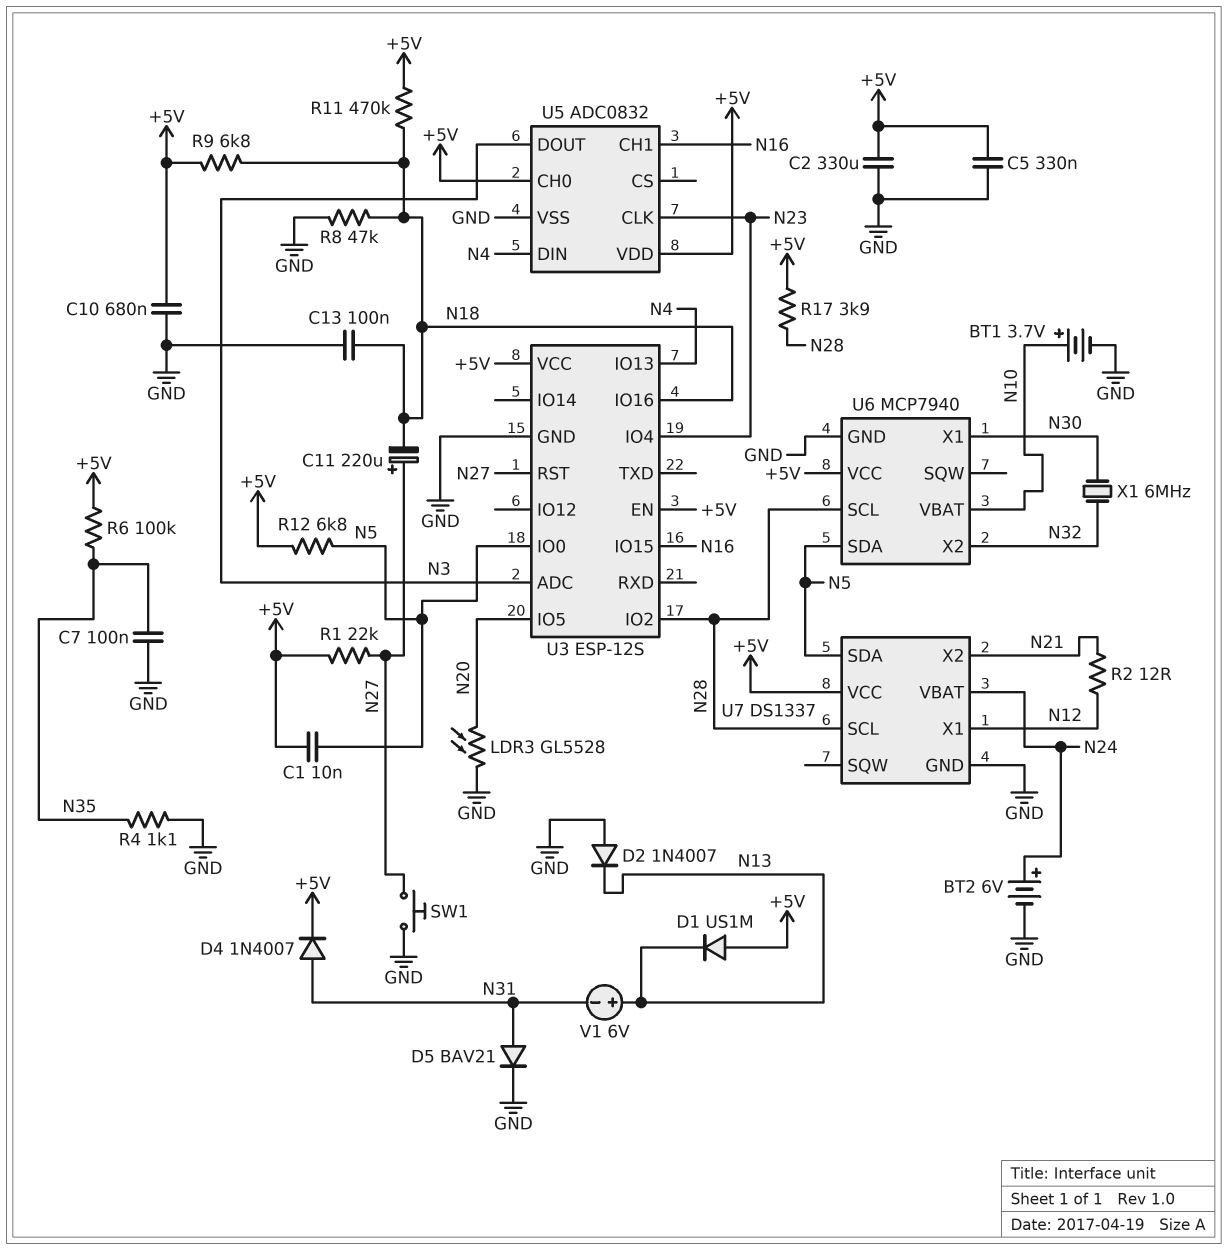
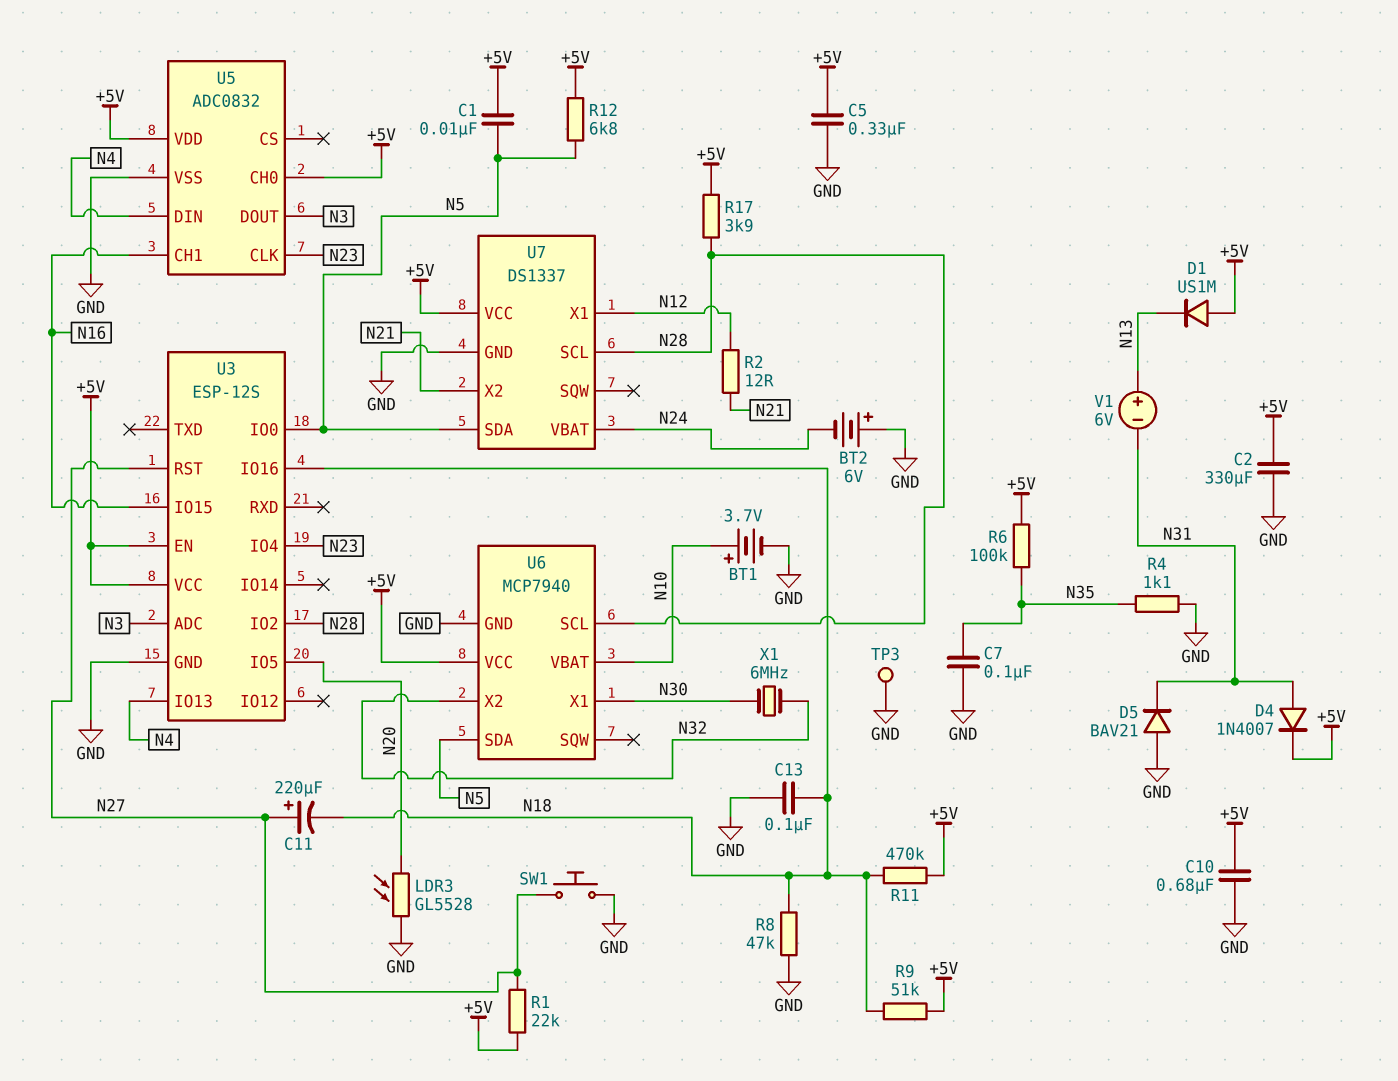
BT2: 6V (plus N24, minus GND) -> 6V (plus GND, minus N24)
D2: diode 1N4007 (A GND, K N13) -> none
D5: diode BAV21 (A N31, K GND) -> diode BAV21 (A GND, K N31)
R9: 6.8k (+5V, N18) -> 51k (+5V, N18)
TP3: none -> test point (GND)

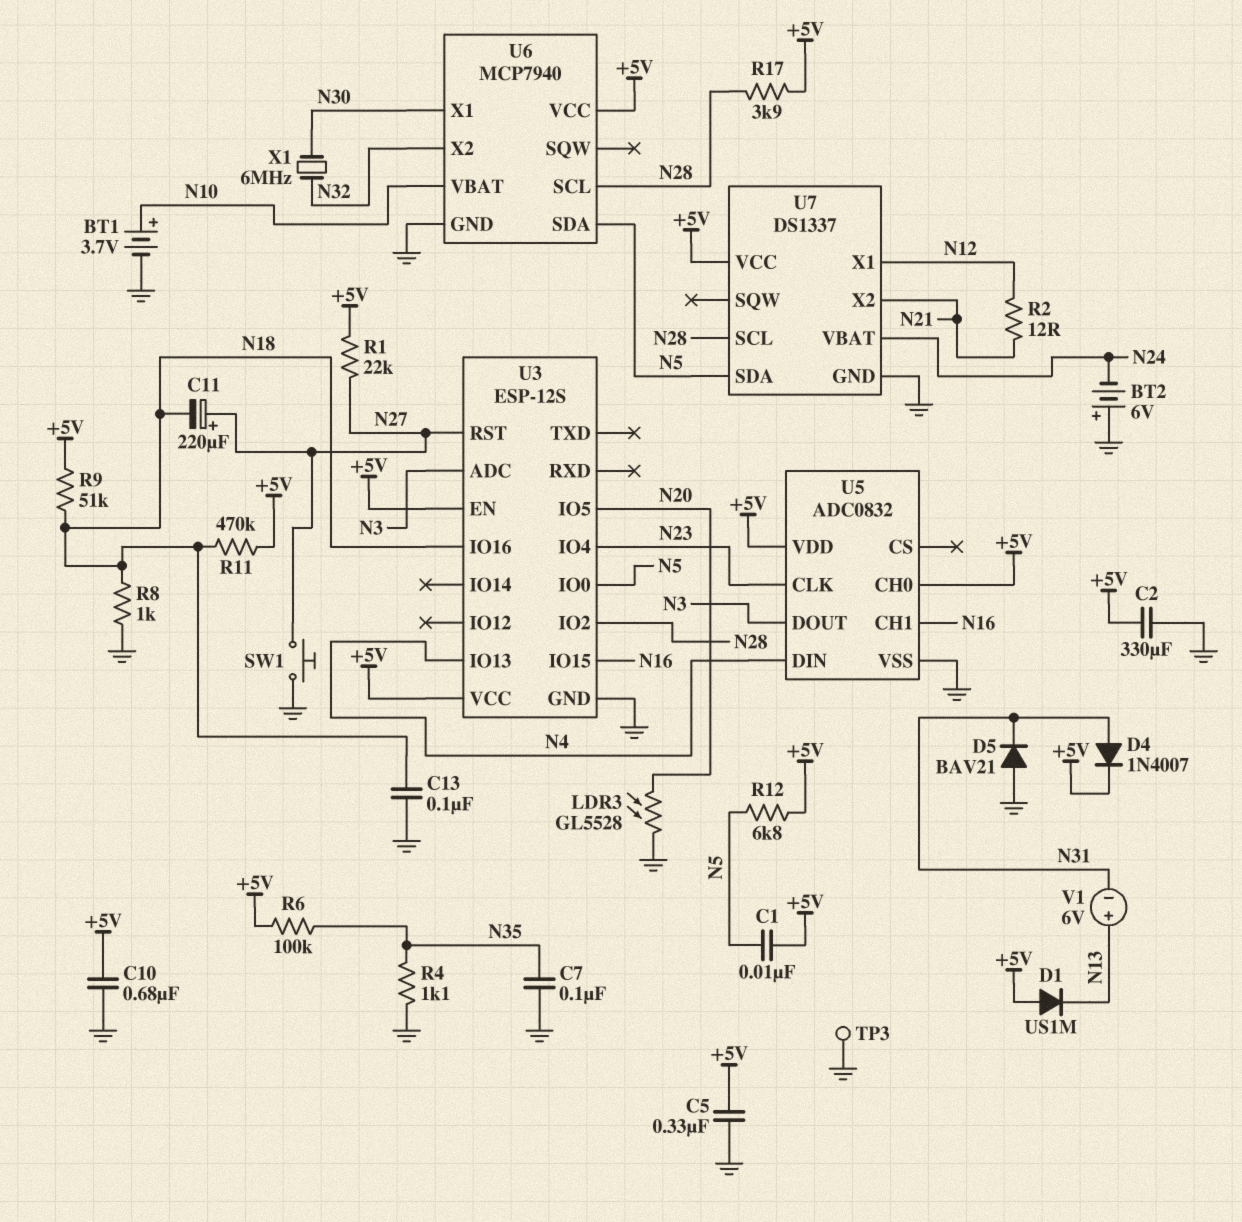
R8: 47k (GND, N18) -> 1k (GND, N18)

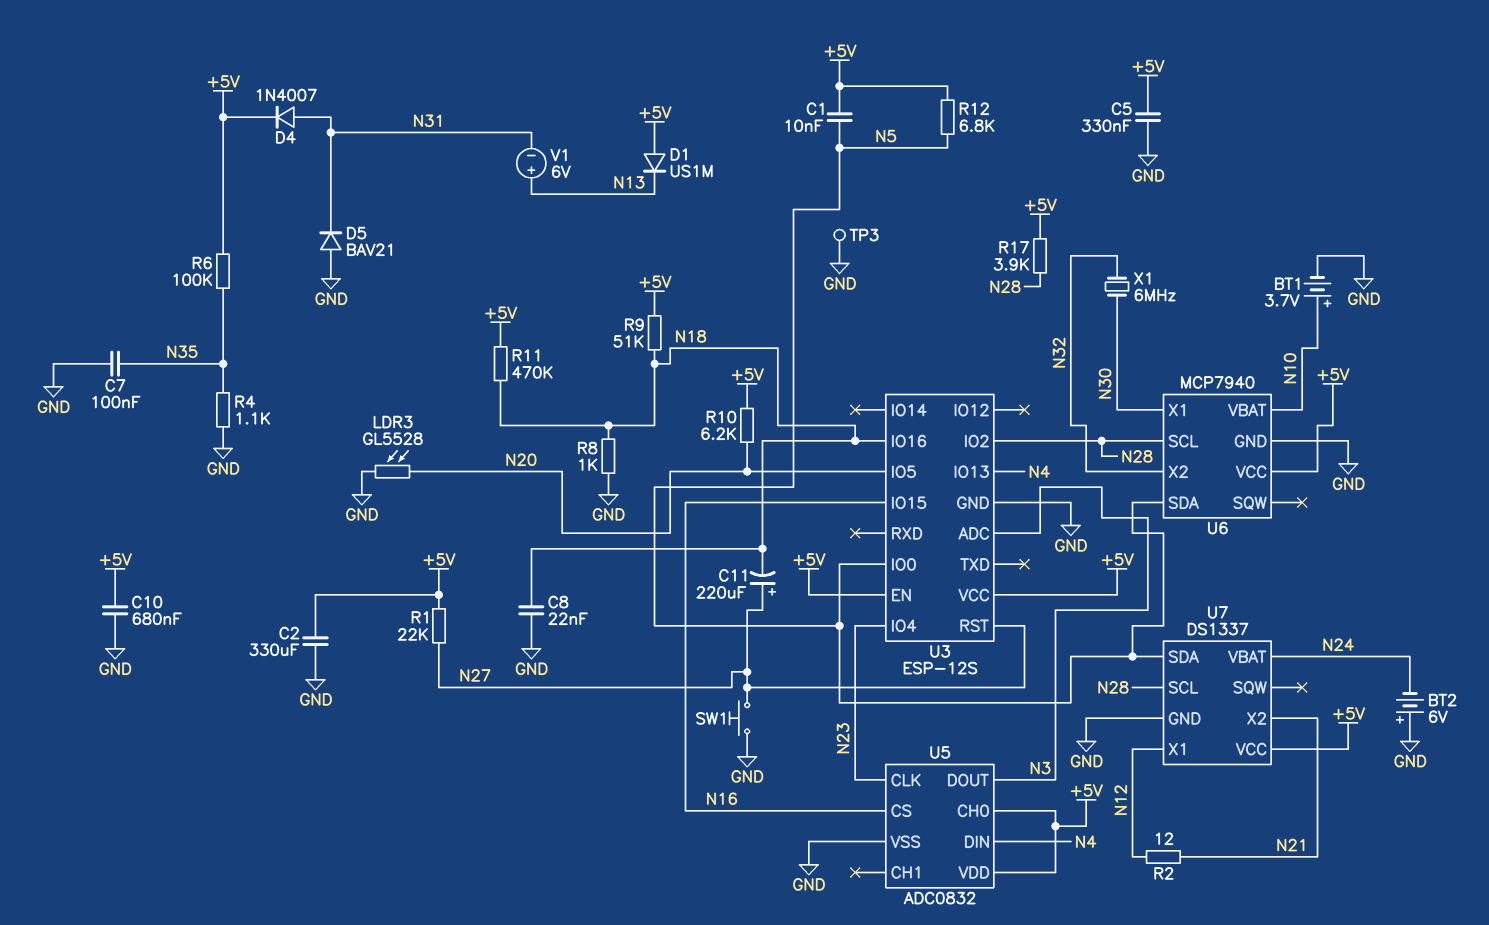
C8: none -> 22nF (GND, N18)
C13: 100nF (GND, N18) -> none
R10: none -> 6.2k (+5V, N20)
U5 pin CH1: N16 -> none
U5 pin CS: none -> N16

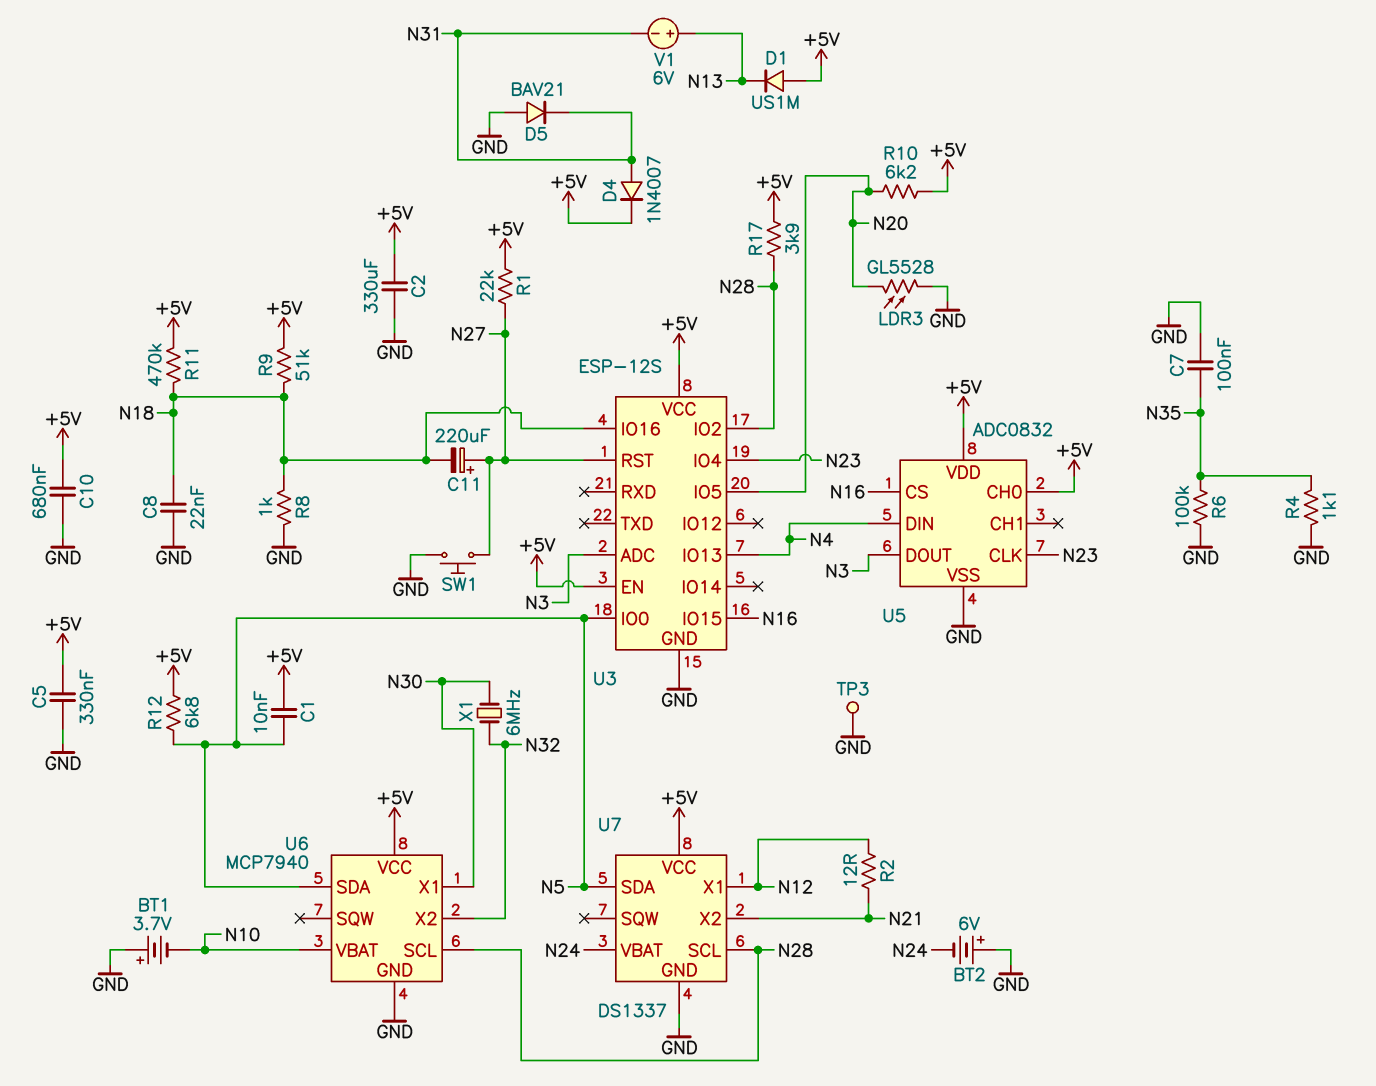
BT1: 3.7V (plus N10, minus GND) -> 3.7V (plus GND, minus N10)
R6: 100k (+5V, N35) -> 100k (GND, N35)

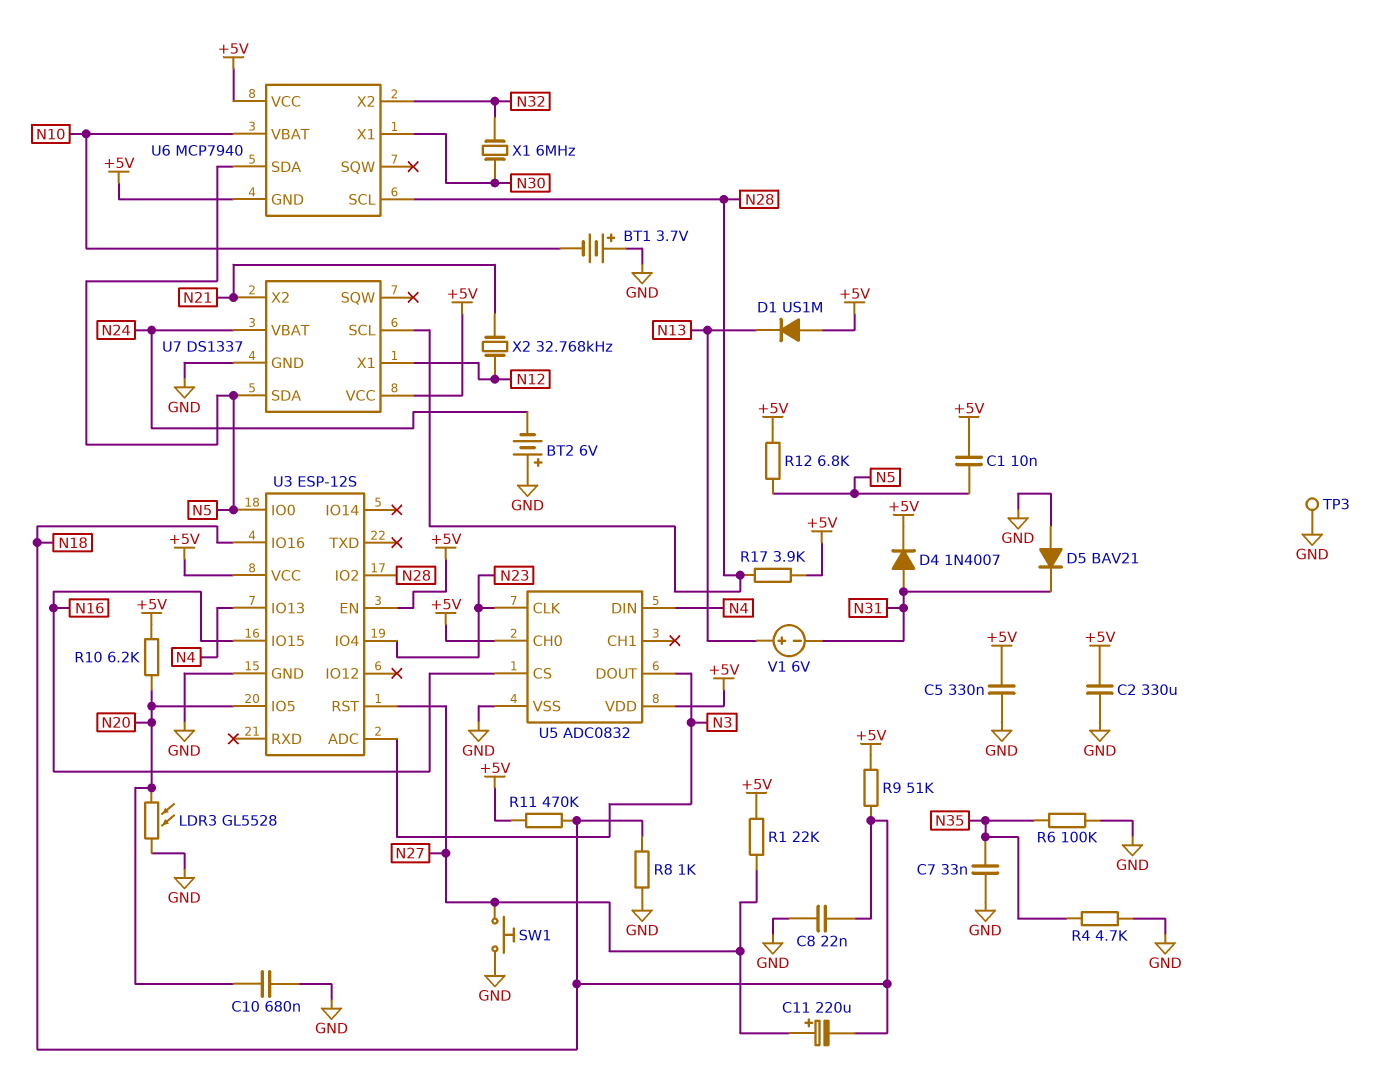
C7: 100nF (GND, N35) -> 33nF (GND, N35)
C10: 680nF (+5V, GND) -> 680nF (GND, N20)
R2: 12 (N12, N21) -> none
R4: 1.1k (GND, N35) -> 4.7k (GND, N35)
U6 pin GND: GND -> +5V
X2: none -> 32.768kHz (N12, N21)

